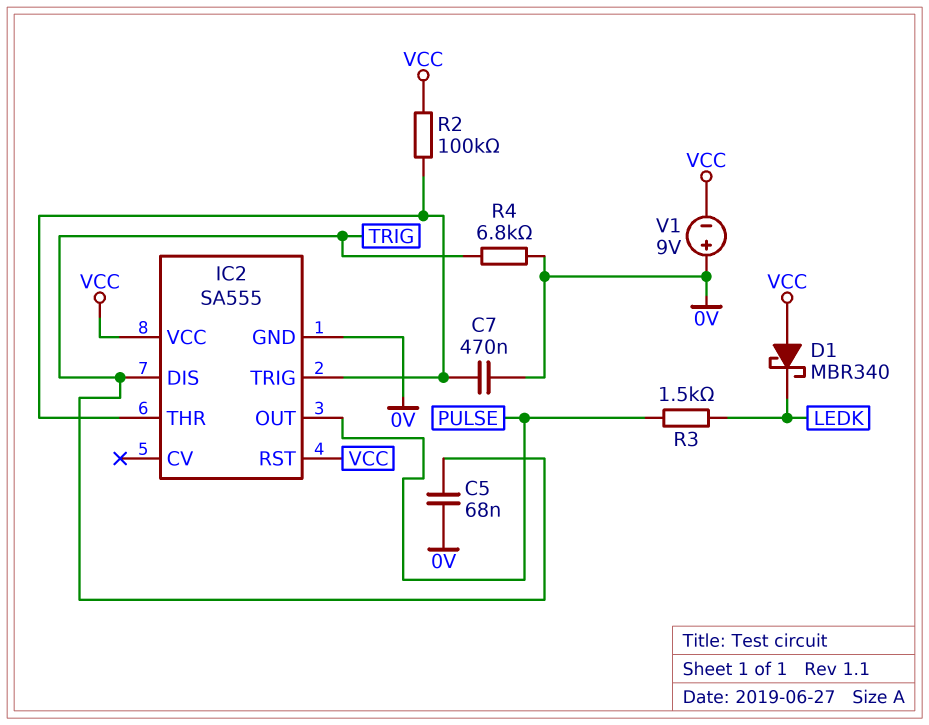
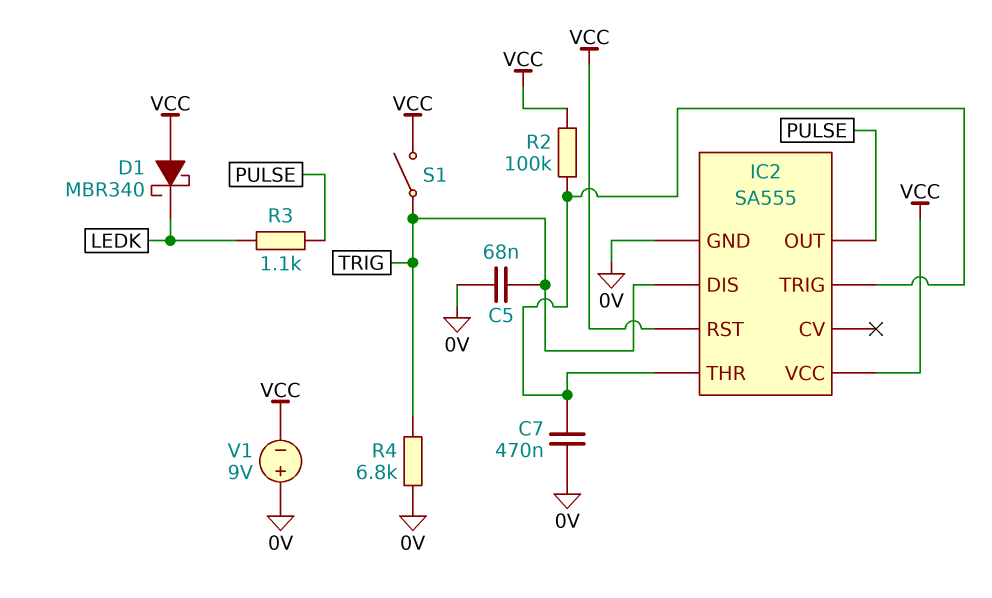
R3: 1.5k (LEDK, PULSE) -> 1.1k (LEDK, PULSE)
S1: none -> switch (TRIG, VCC)

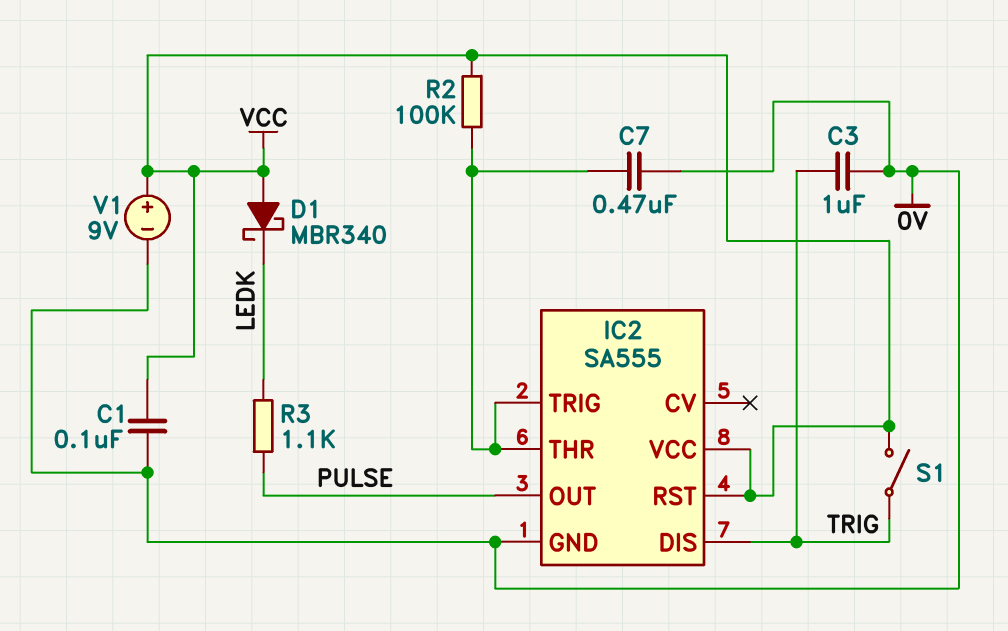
C1: none -> 100nF (0V, VCC)
C3: none -> 1uF (0V, TRIG)
C5: 68nF (0V, TRIG) -> none
R4: 6.8k (0V, TRIG) -> none
V1: 9V (plus 0V, minus VCC) -> 9V (plus VCC, minus 0V)

